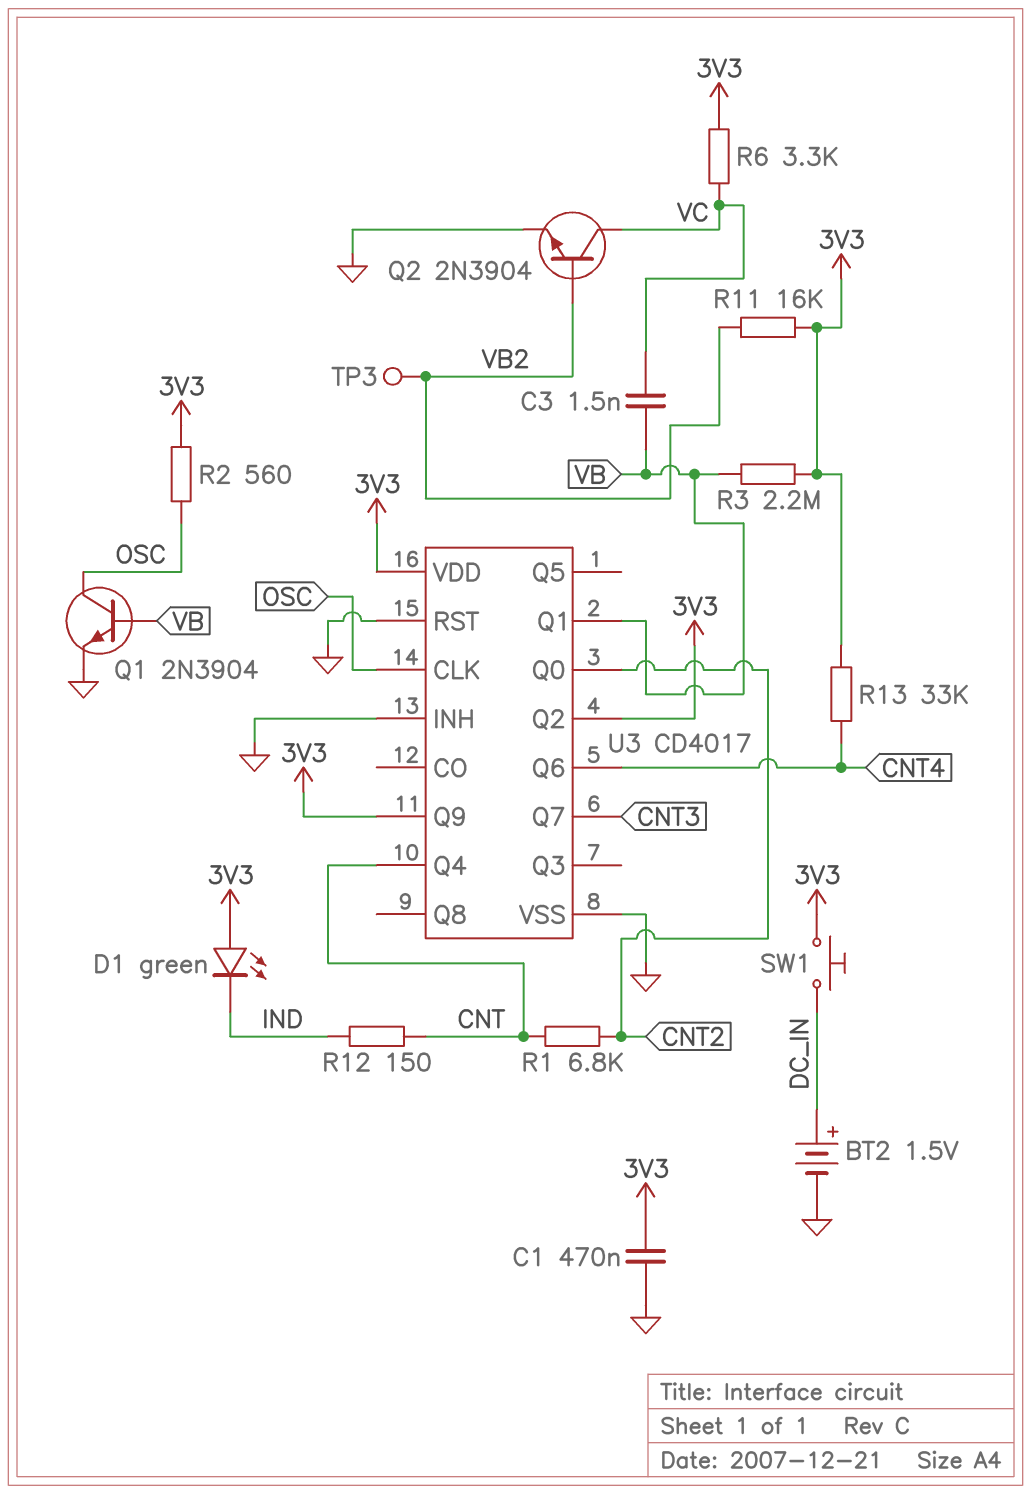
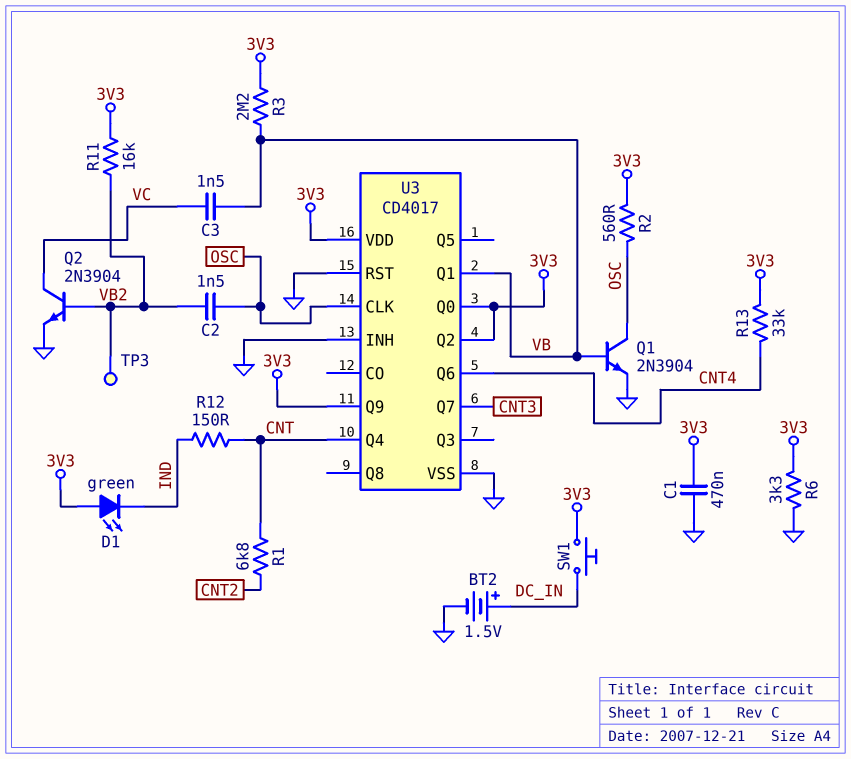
C2: none -> 1.5nF (OSC, VB2)
R6: 3.3k (3V3, VC) -> 3.3k (3V3, GND)
U3 pin Q0: CNT2 -> 3V3

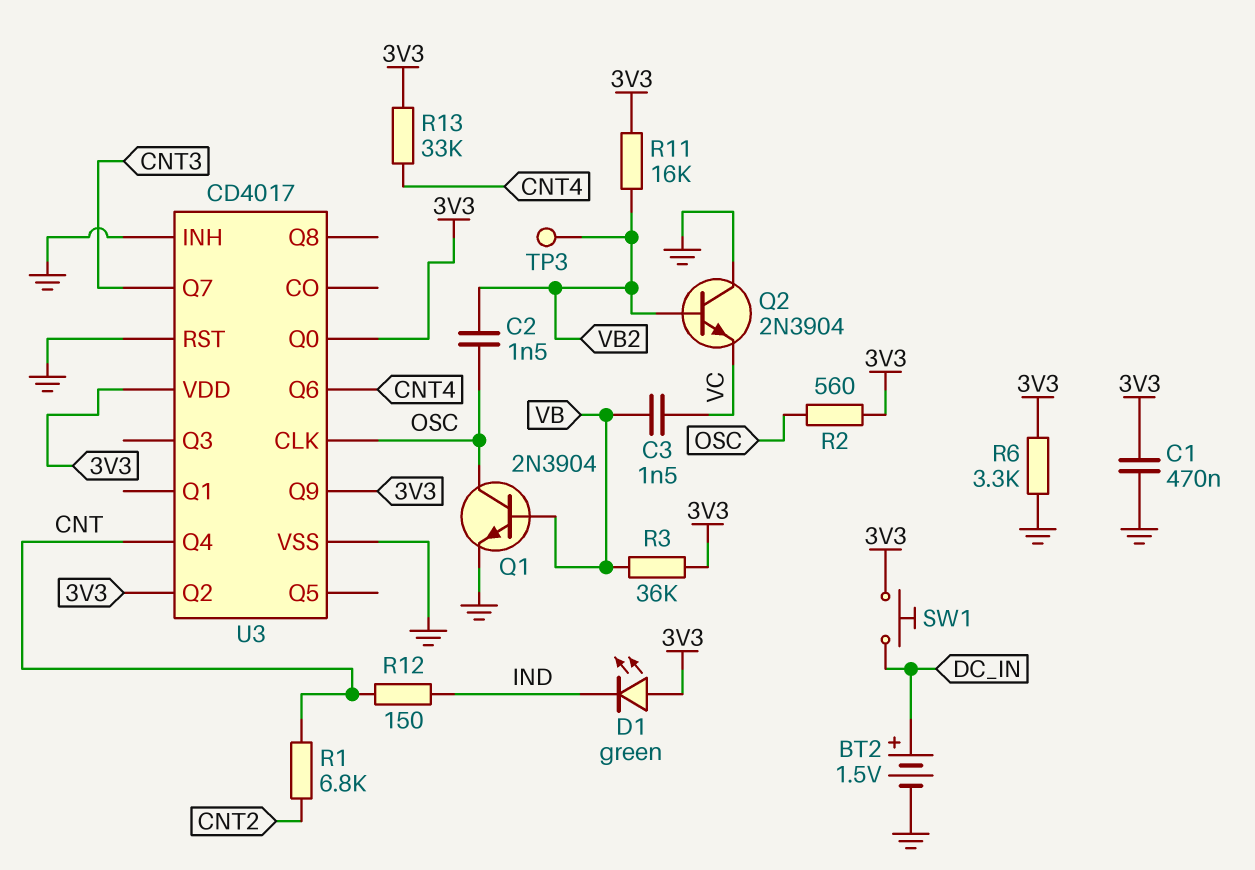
Q2: NPN 2N3904 (B VB2, C VC, E GND) -> NPN 2N3904 (B VB2, C GND, E VC)
R3: 2.2M (3V3, VB) -> 36k (3V3, VB)
U3 pin Q1: VB -> none

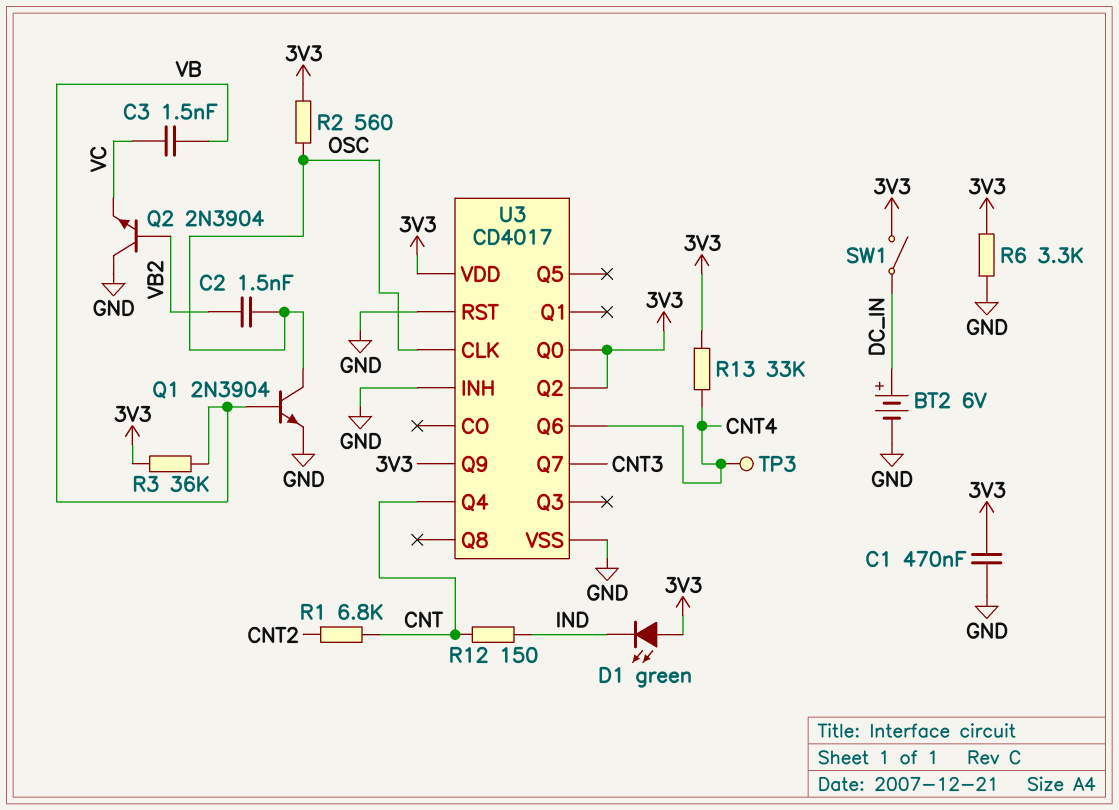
BT2: 1.5V (plus DC_IN, minus GND) -> 6V (plus DC_IN, minus GND)
R11: 16k (3V3, VB2) -> none
SW1: button (3V3, DC_IN) -> switch (3V3, DC_IN)
TP3: test point (VB2) -> test point (CNT4)

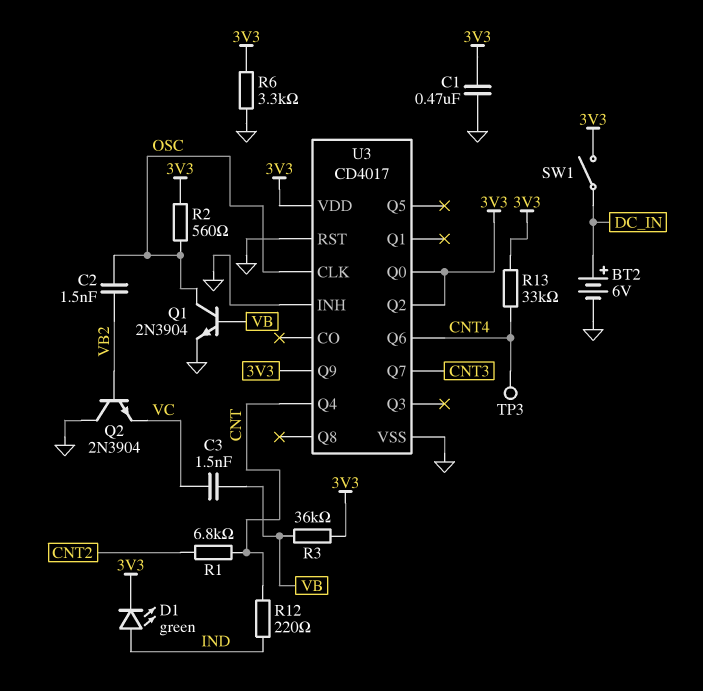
D1: LED green (A 3V3, K IND) -> LED green (A IND, K 3V3)
R12: 150 (CNT, IND) -> 220 (CNT, IND)

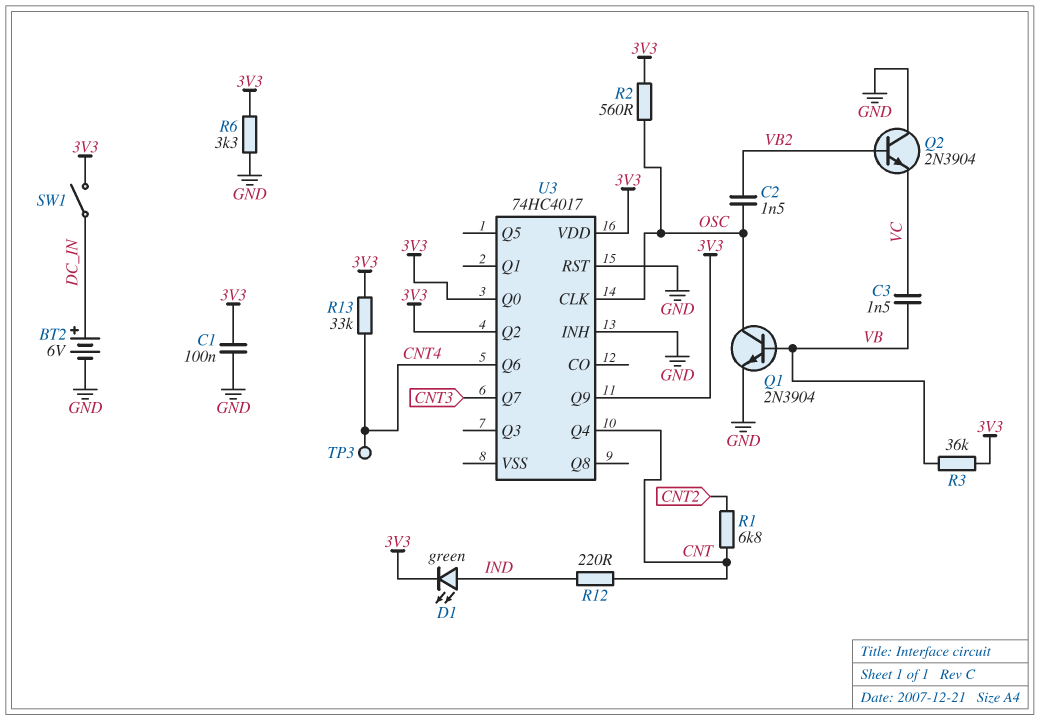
C1: 470nF (3V3, GND) -> 100nF (3V3, GND)
U3: CD4017 -> 74HC4017
U3 pin VSS: GND -> none

